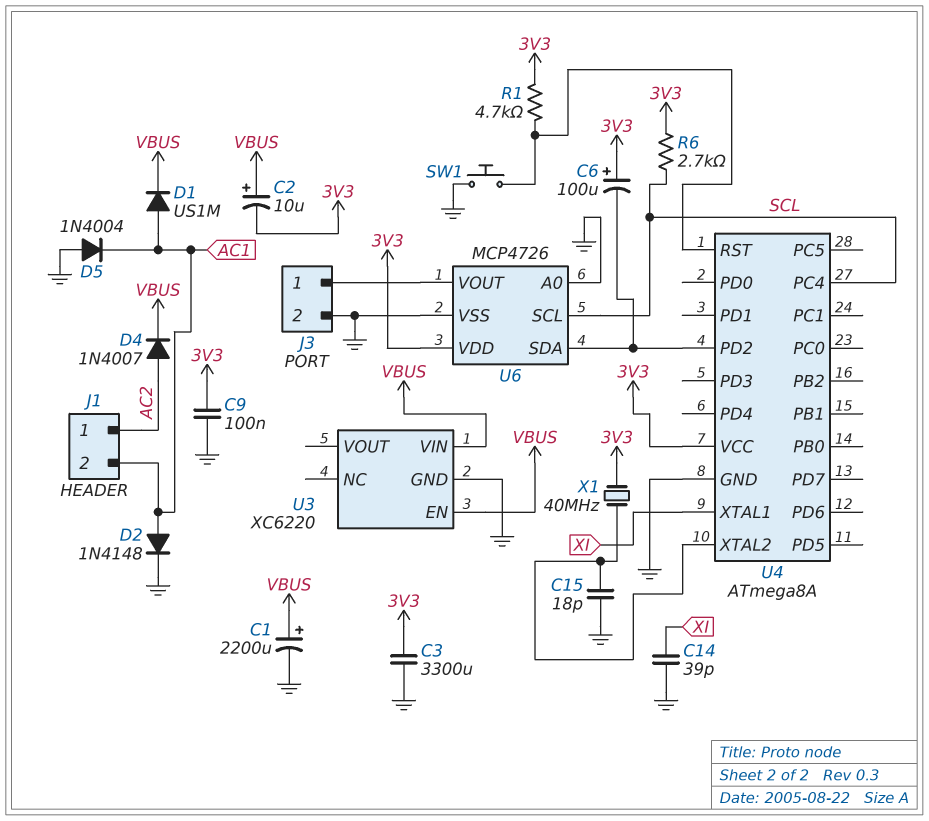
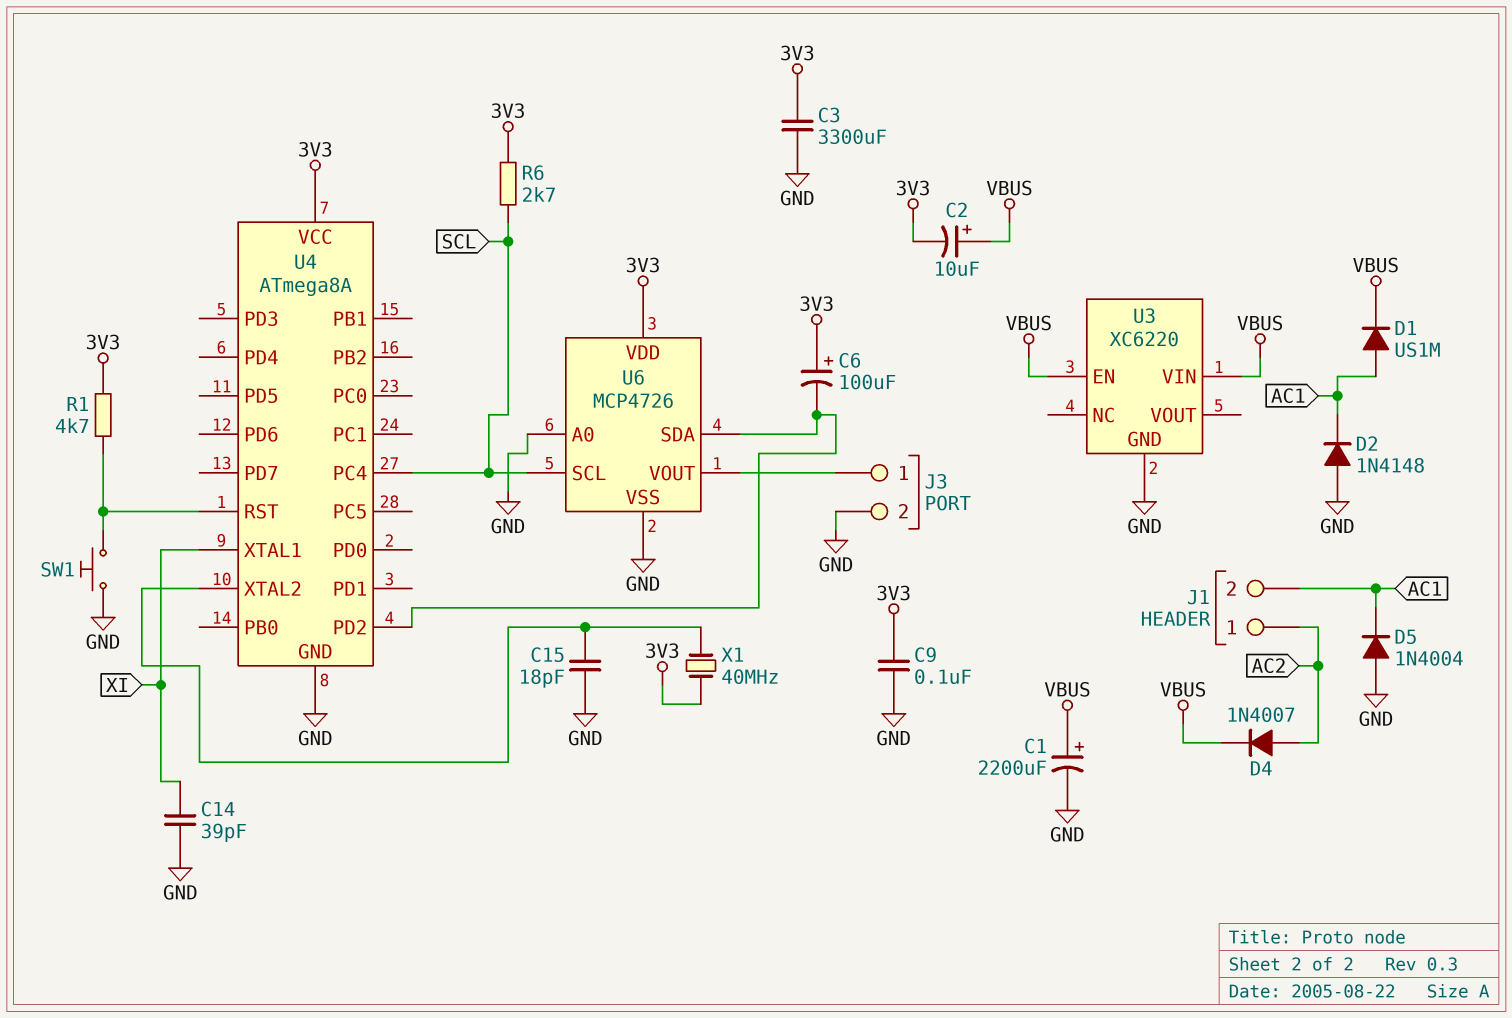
D2: diode 1N4148 (A AC1, K GND) -> diode 1N4148 (A GND, K AC1)

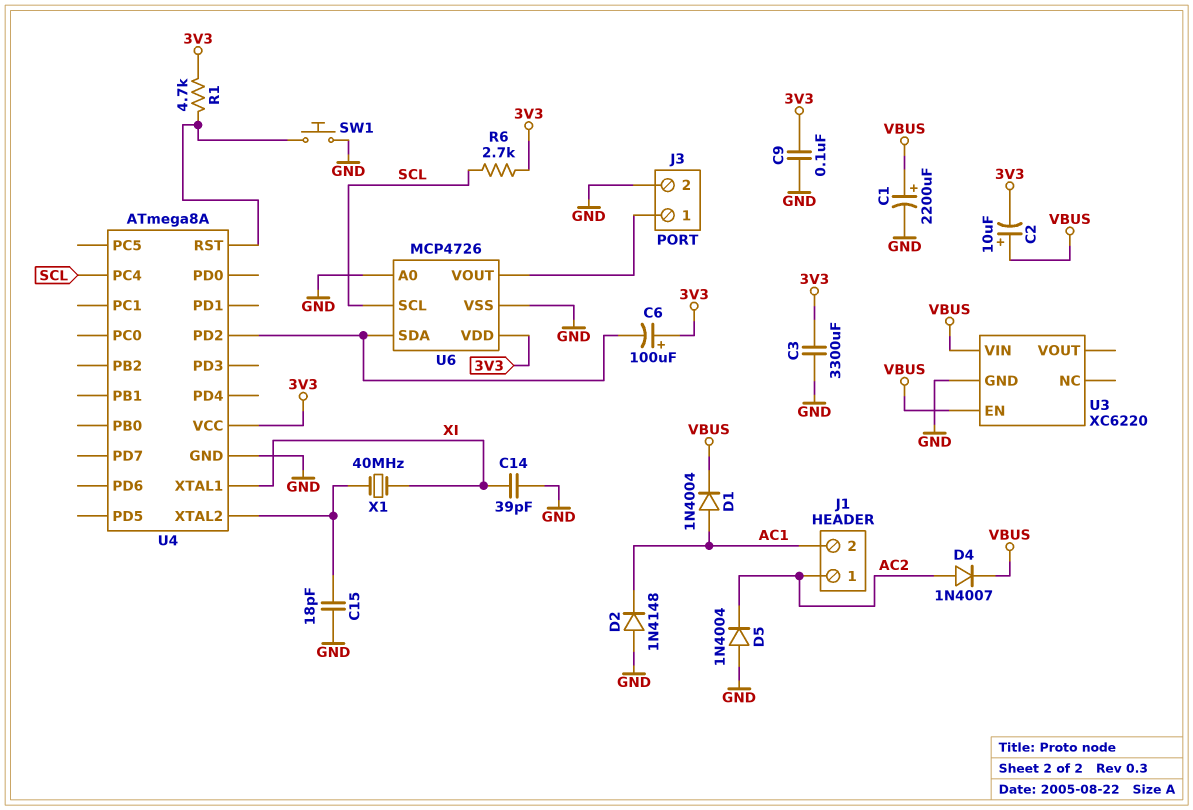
D1: diode US1M (A AC1, K VBUS) -> diode 1N4004 (A AC1, K VBUS)
D5: diode 1N4004 (A GND, K AC1) -> diode 1N4004 (A GND, K AC2)
X1: 40MHz (3V3, U4/XTAL2) -> 40MHz (U4/XTAL2, XI)

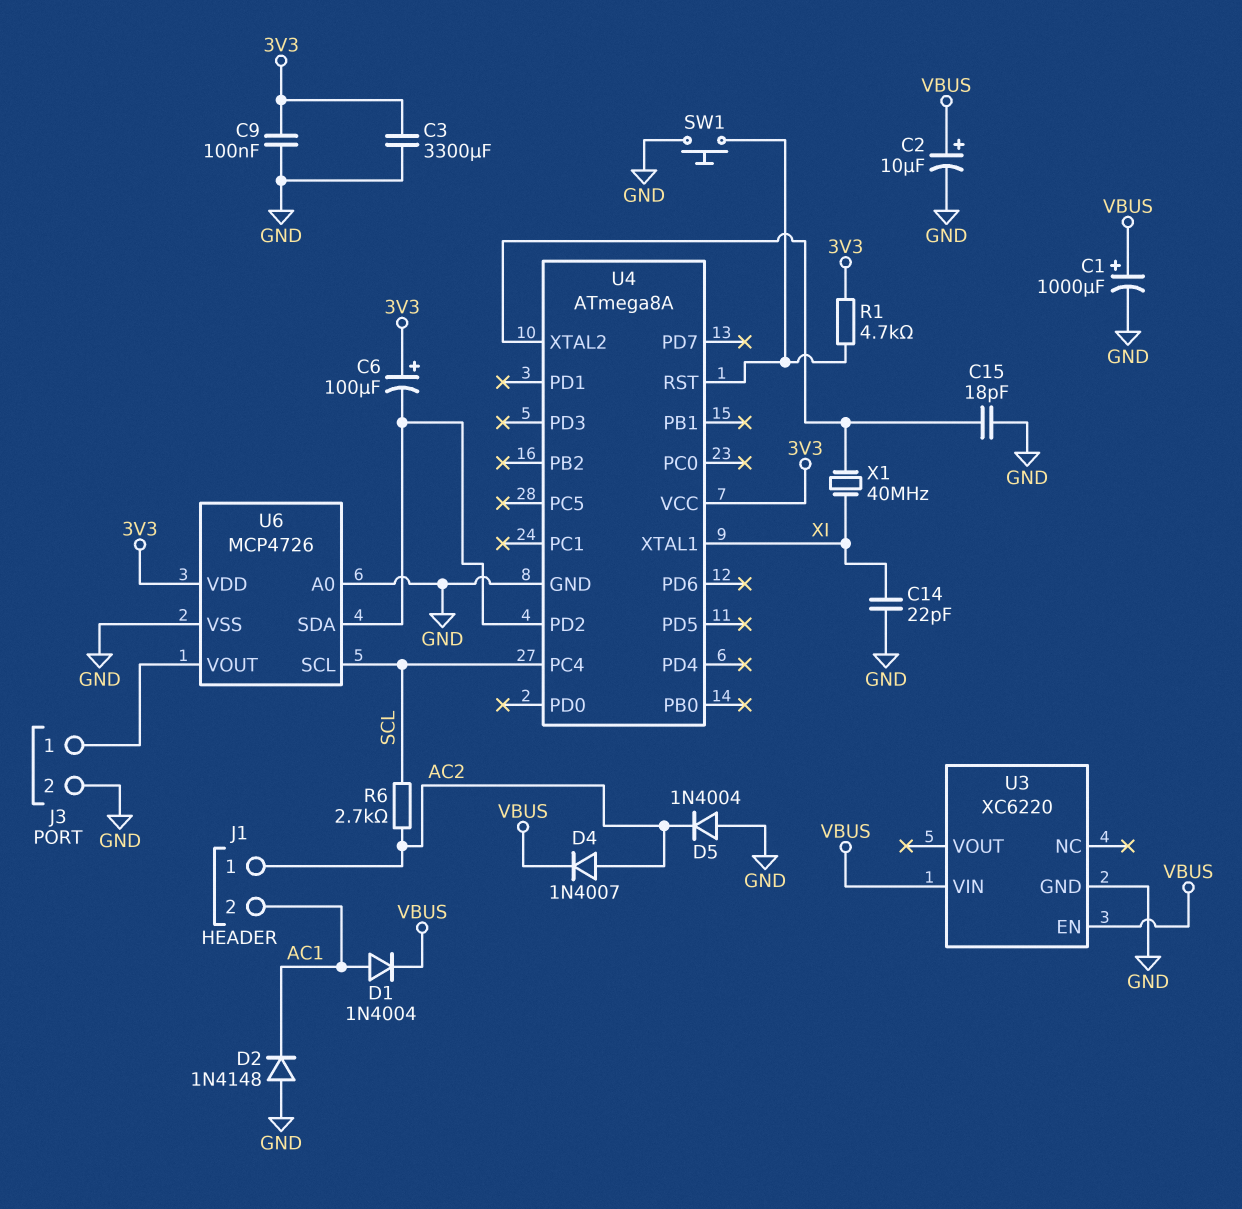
C1: 2200uF (plus VBUS, minus GND) -> 1000uF (plus VBUS, minus GND)
C2: 10uF (plus VBUS, minus 3V3) -> 10uF (plus VBUS, minus GND)
C14: 39pF (GND, XI) -> 22pF (GND, XI)
R6: 2.7k (3V3, SCL) -> 2.7k (AC2, SCL)

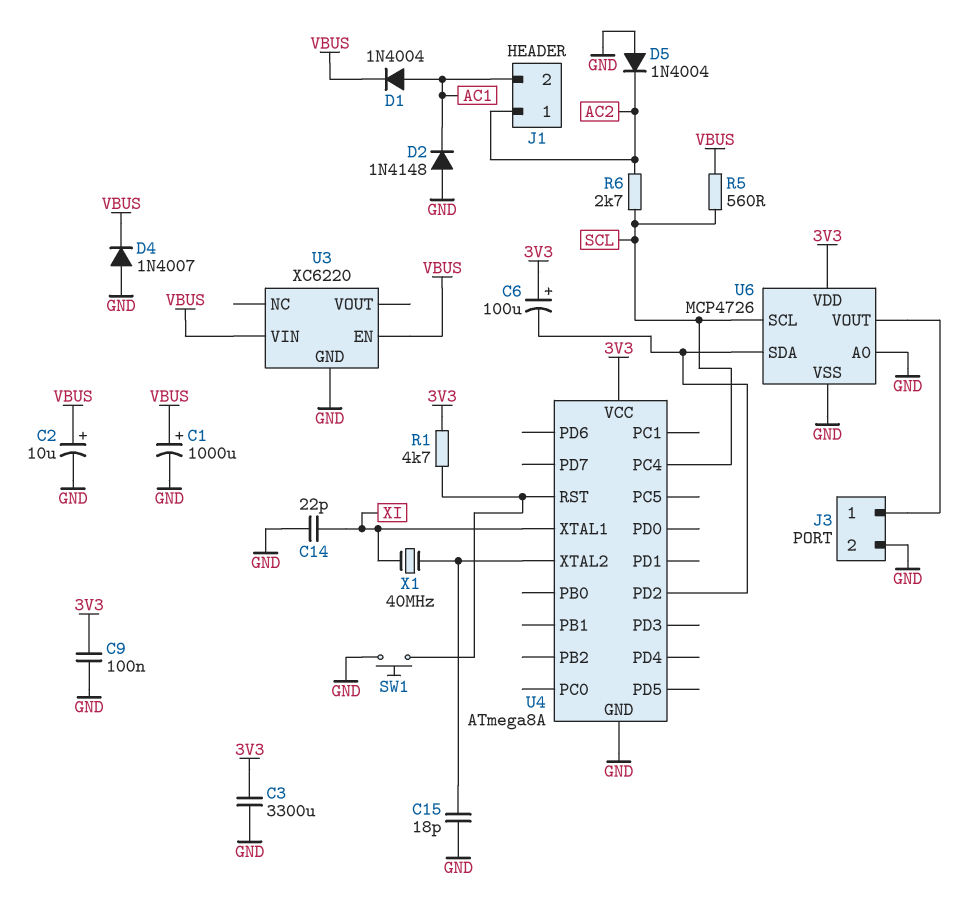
D4: diode 1N4007 (A AC2, K VBUS) -> diode 1N4007 (A GND, K VBUS)
R5: none -> 560 (SCL, VBUS)

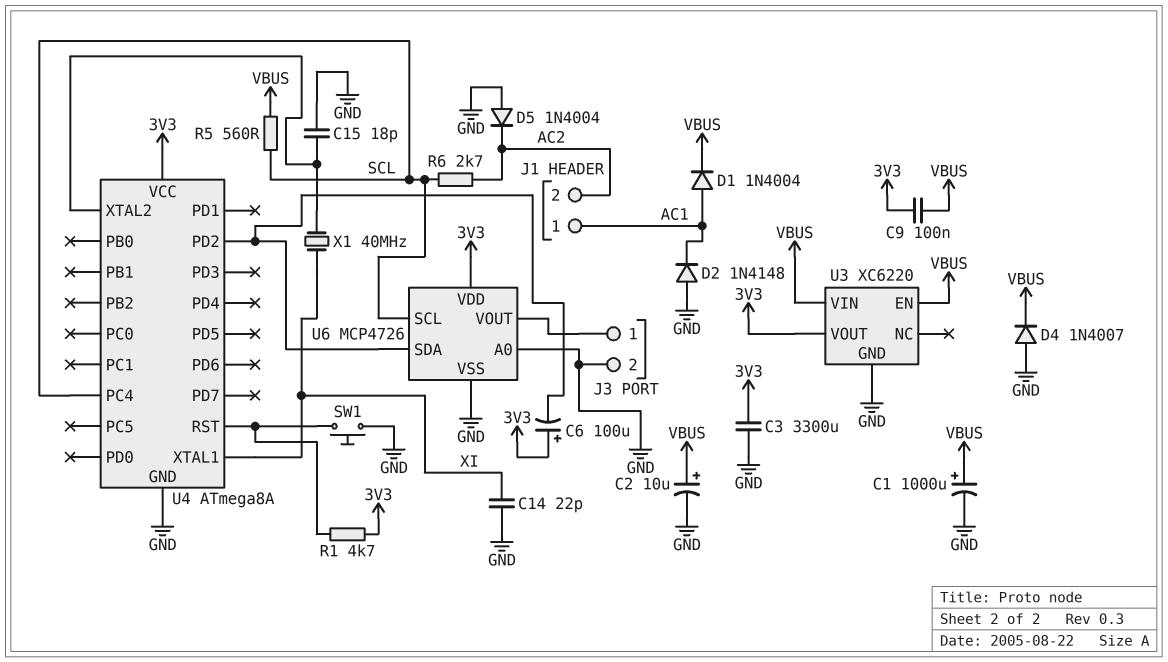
C9: 100nF (3V3, GND) -> 100nF (3V3, VBUS)
J1 pin 1: AC2 -> AC1
J1 pin 2: AC1 -> AC2
U3 pin VOUT: none -> 3V3

